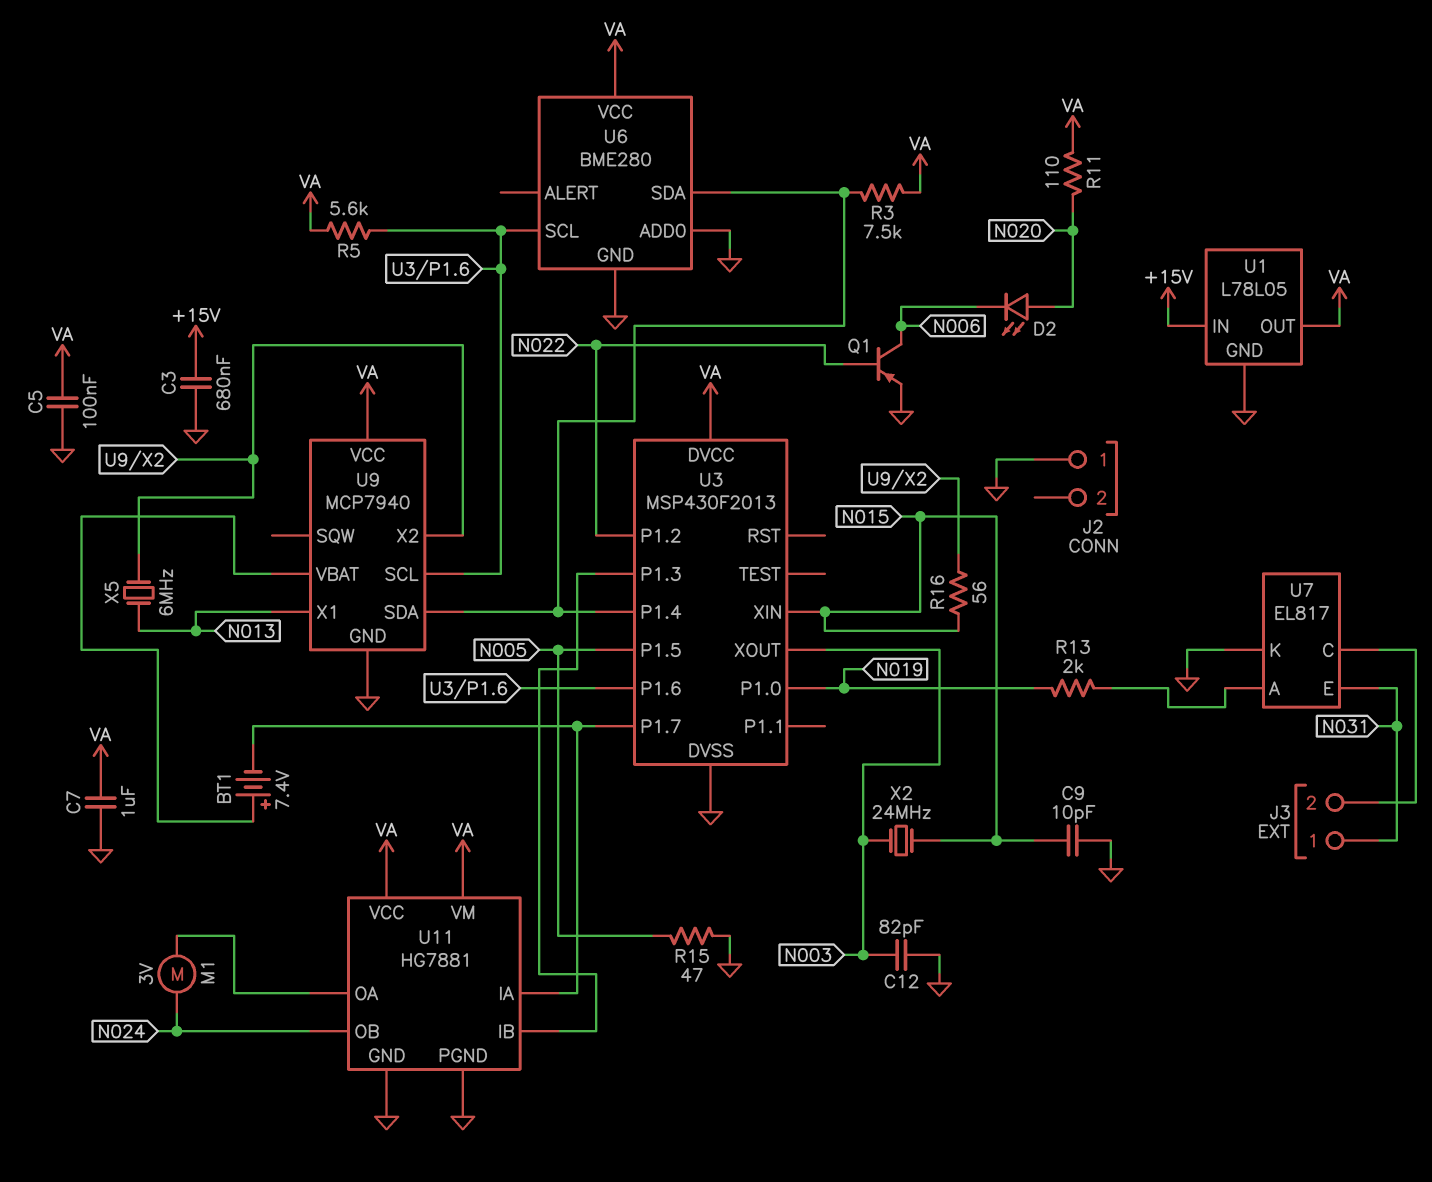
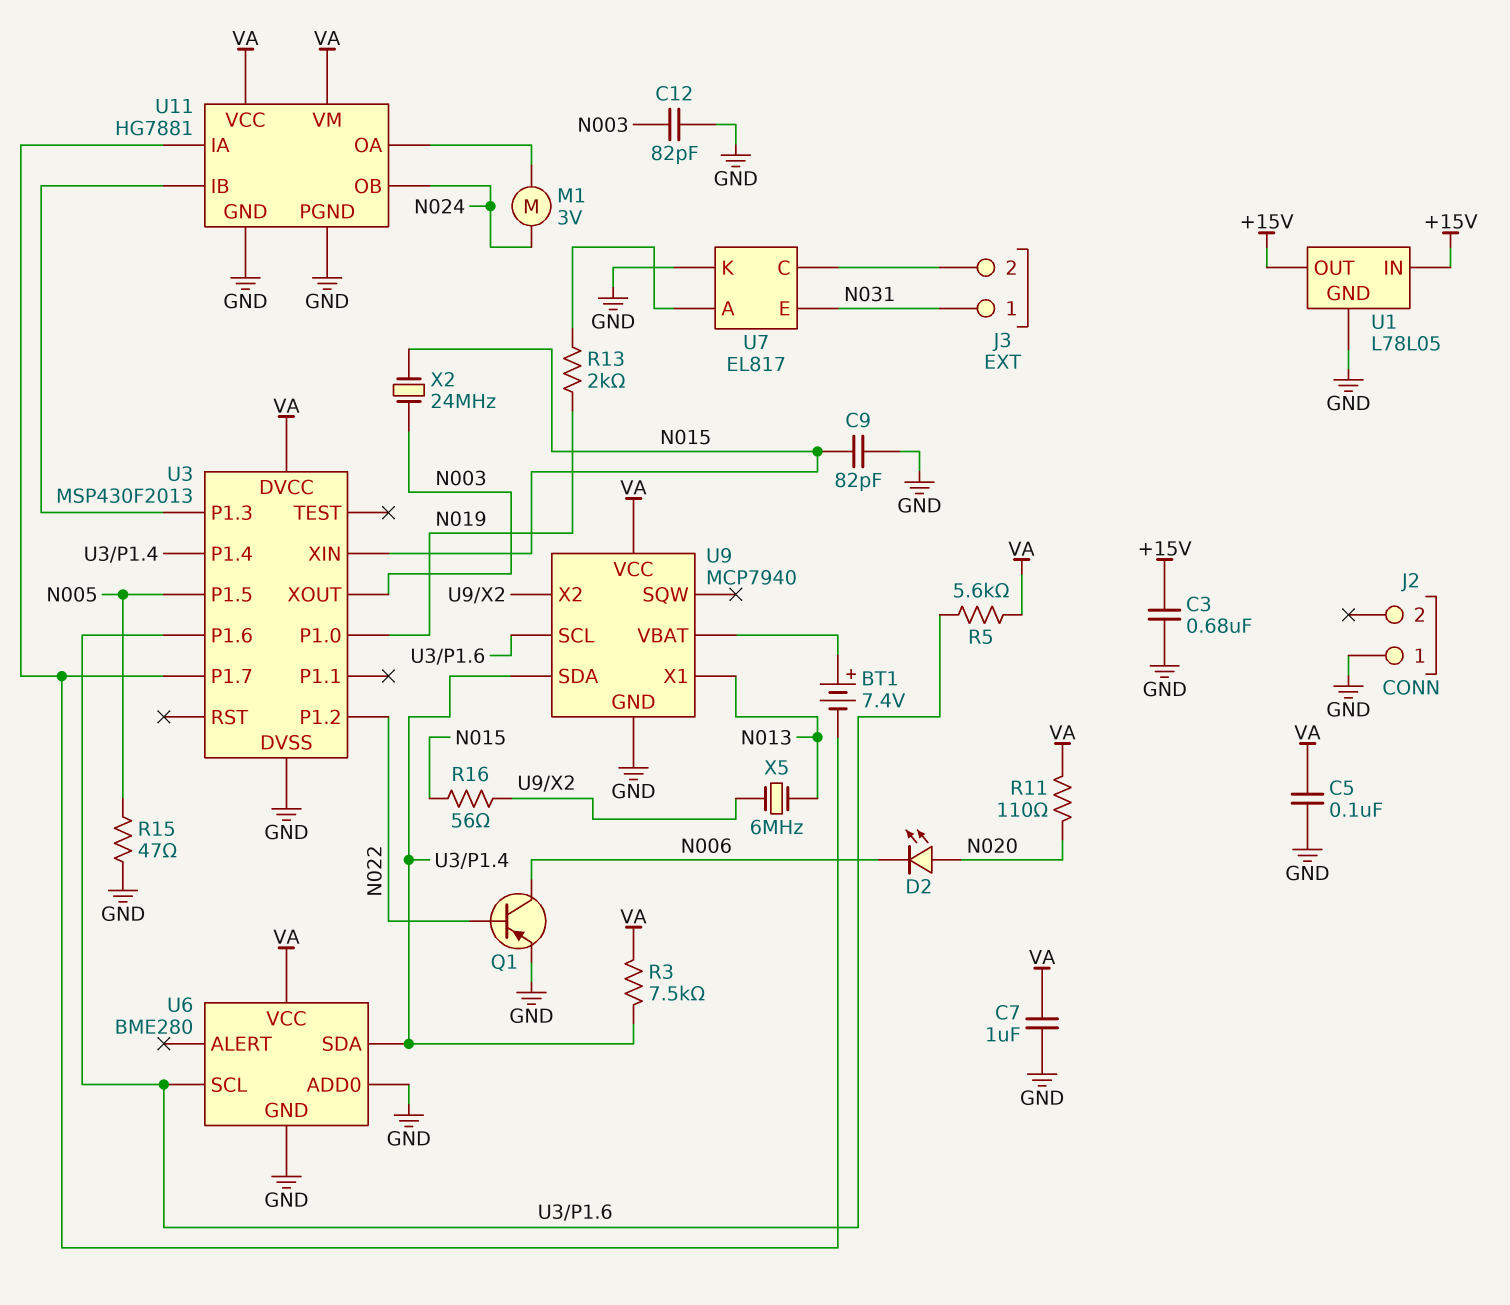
C9: 10pF (GND, N015) -> 82pF (GND, N015)
U1 pin OUT: VA -> +15V

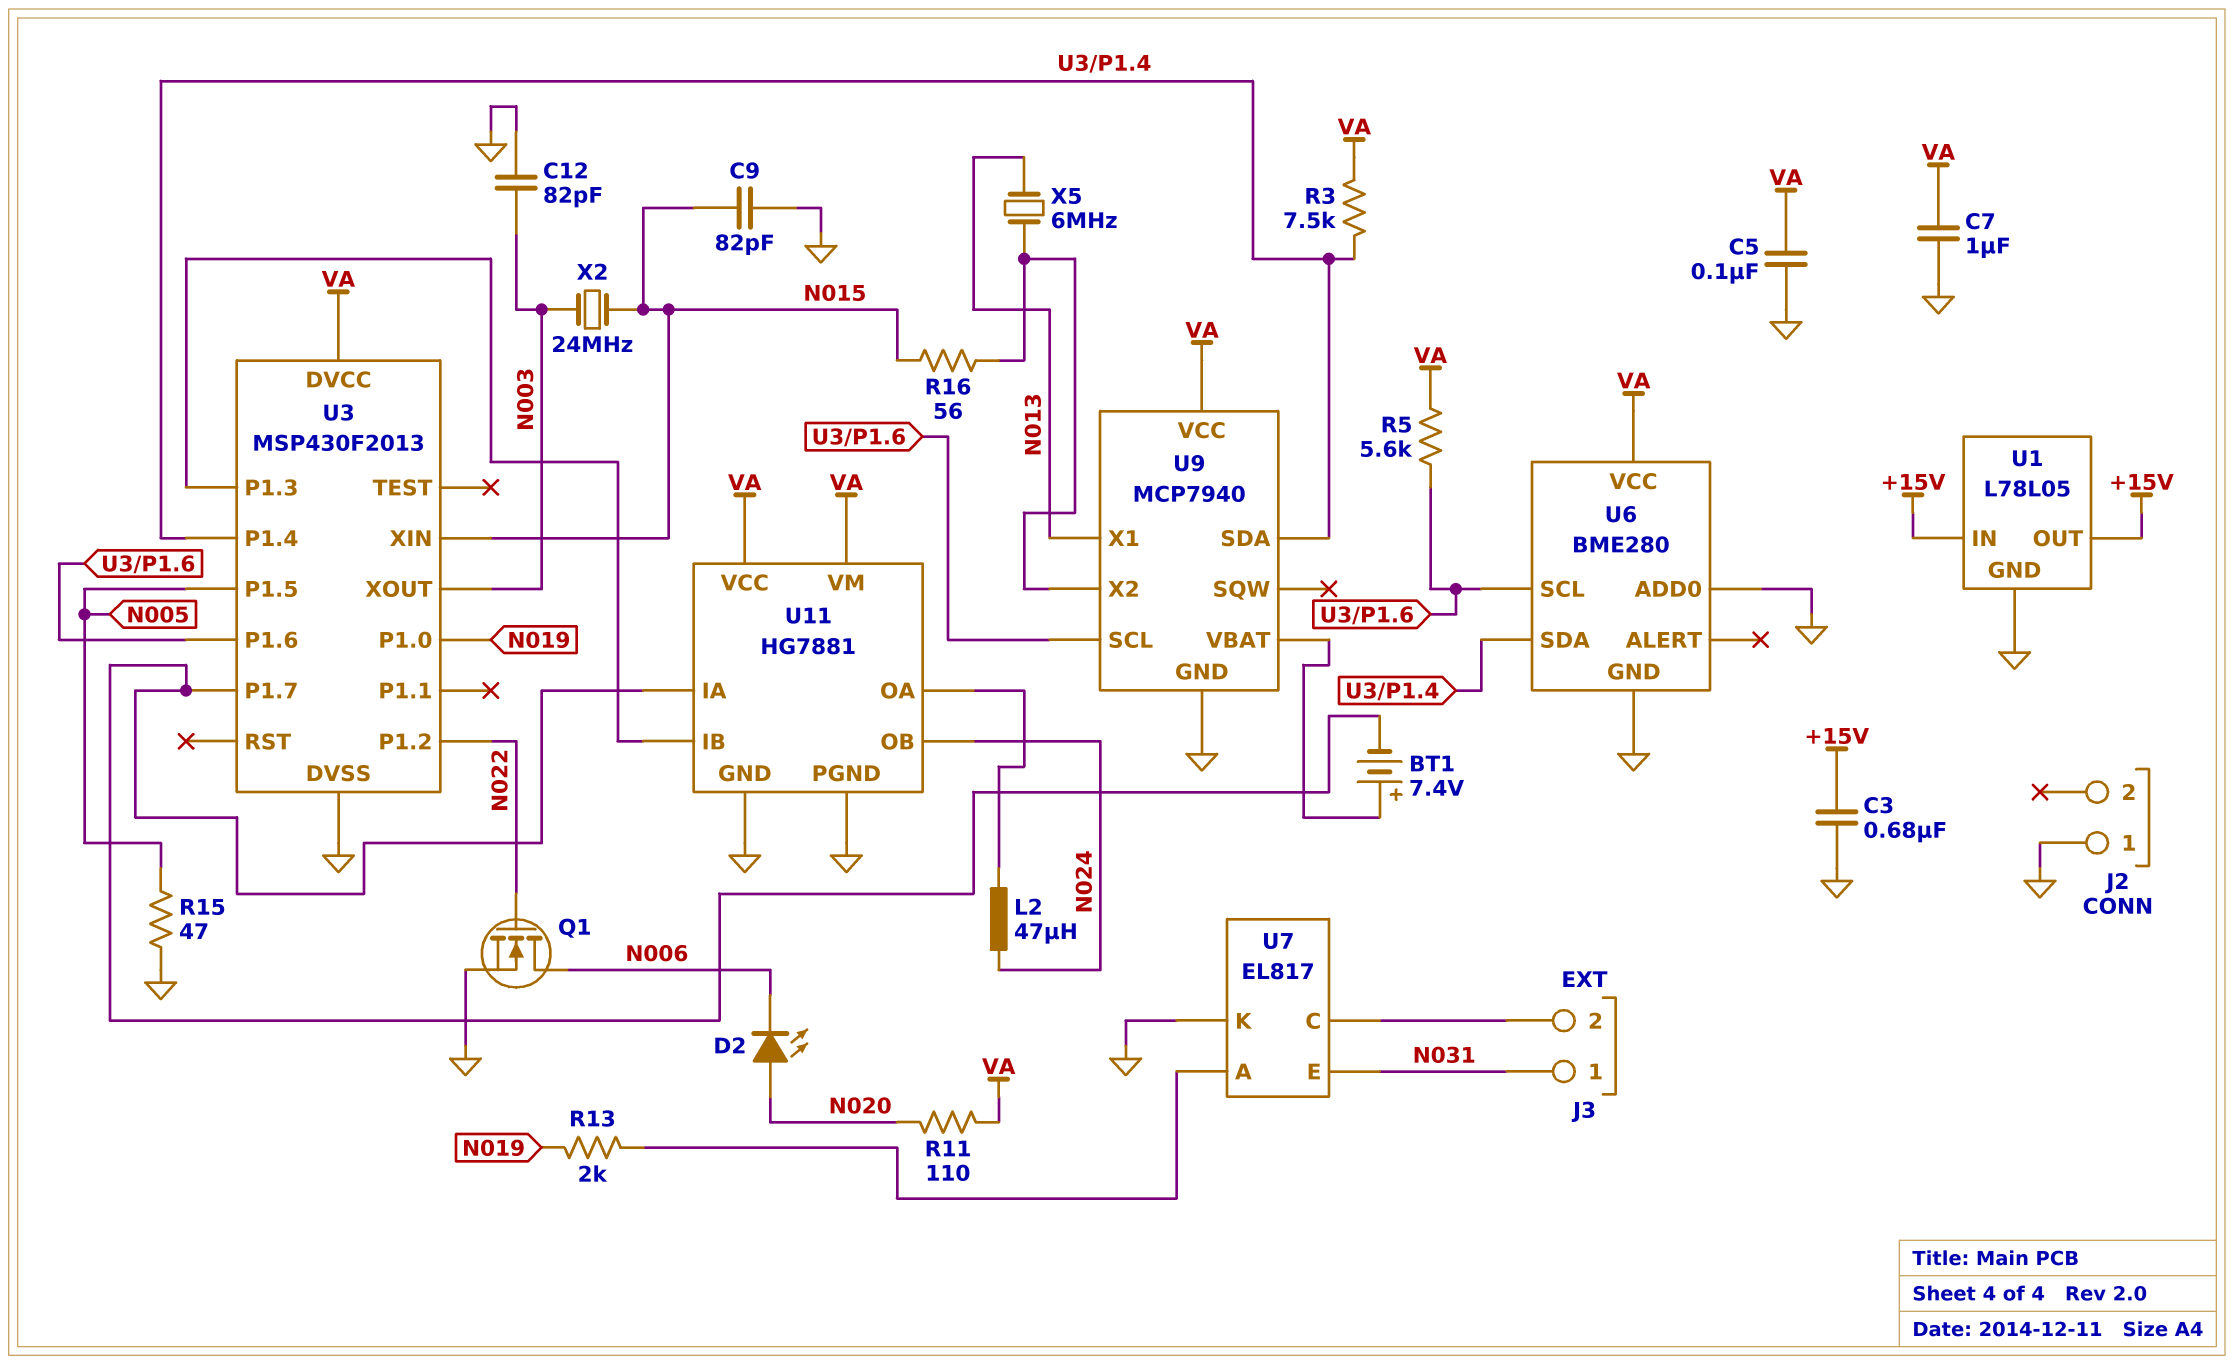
L2: none -> 47uH (N024, U11/OA)
M1: motor 3V (N024, U11/OA) -> none
Q1: PNP (B N022, C N006, E GND) -> NMOS (G N022, D N006, S GND)

